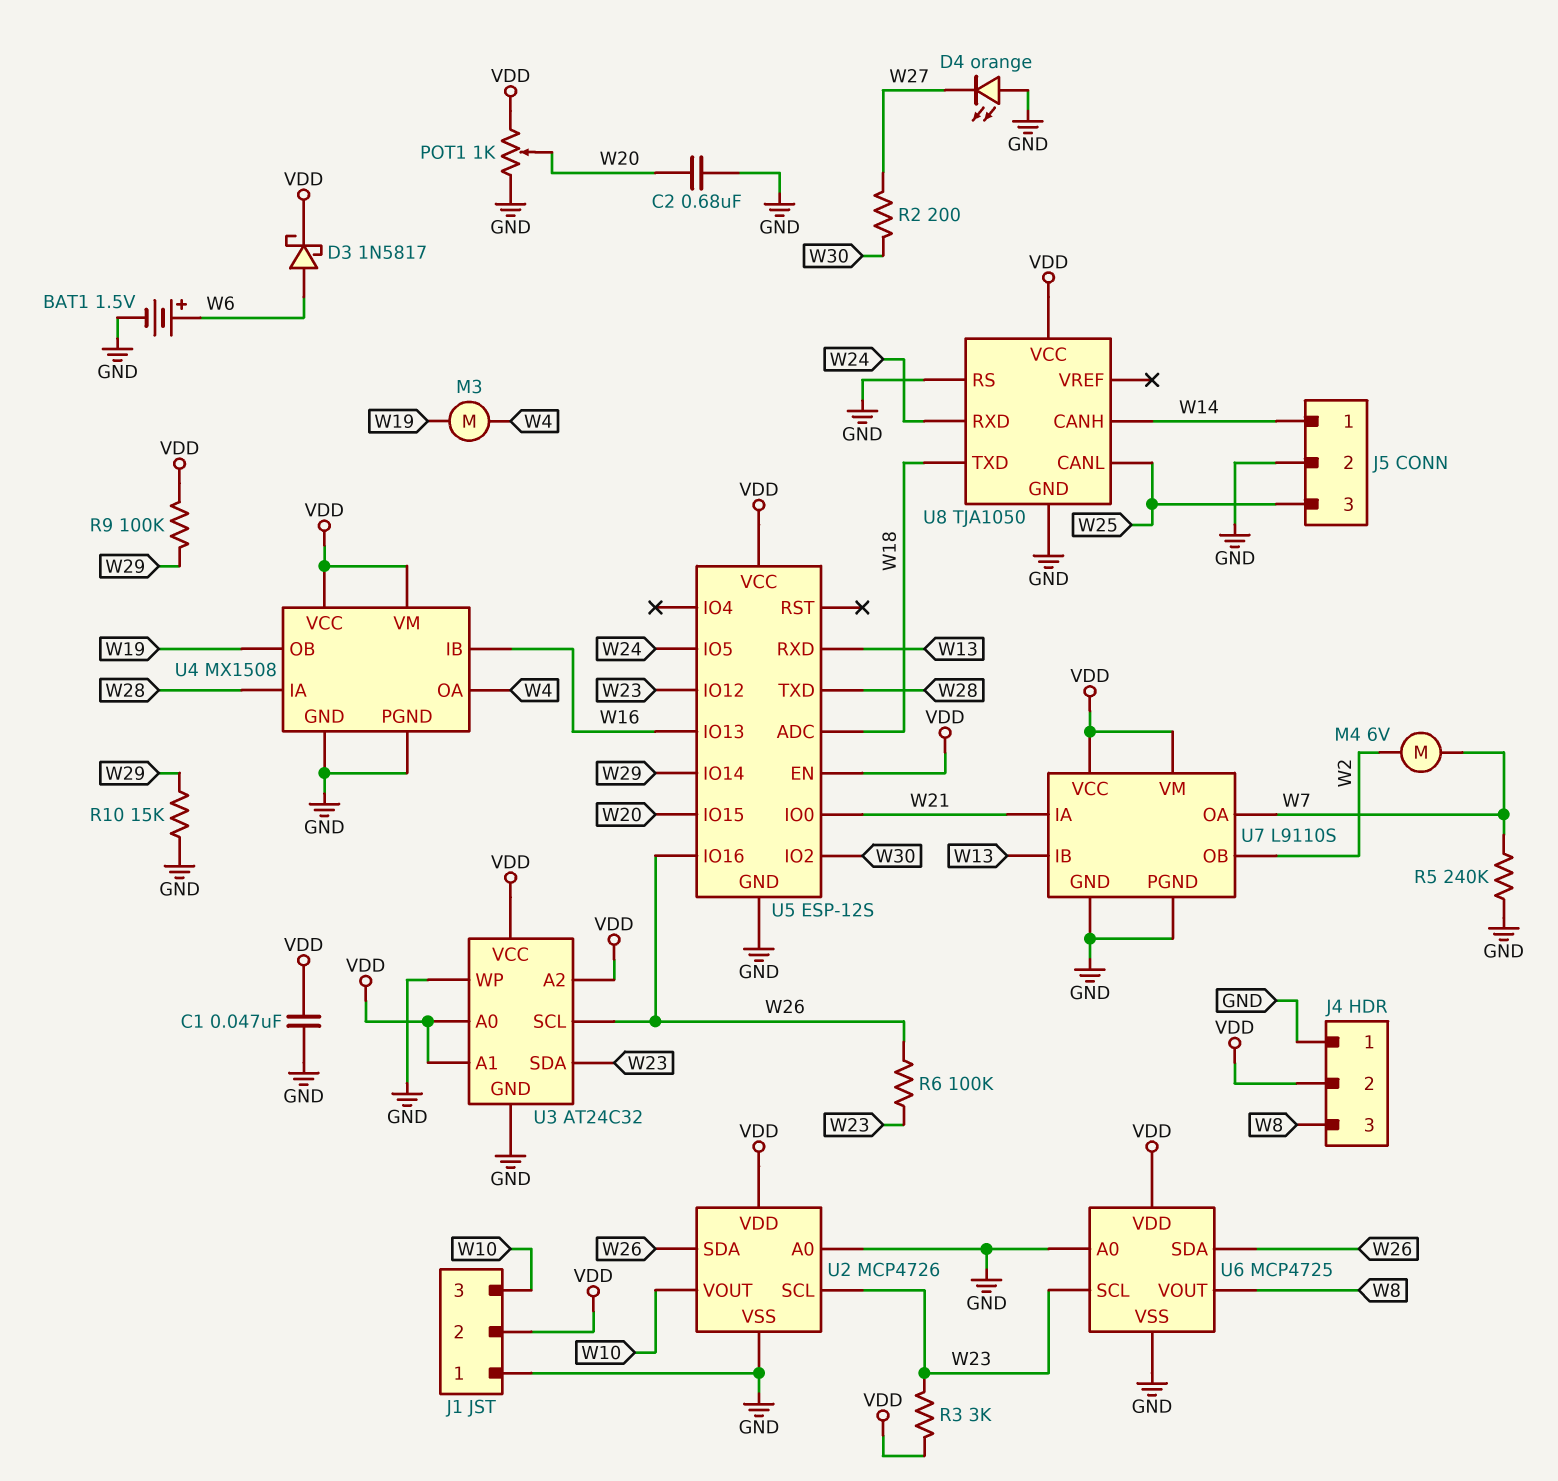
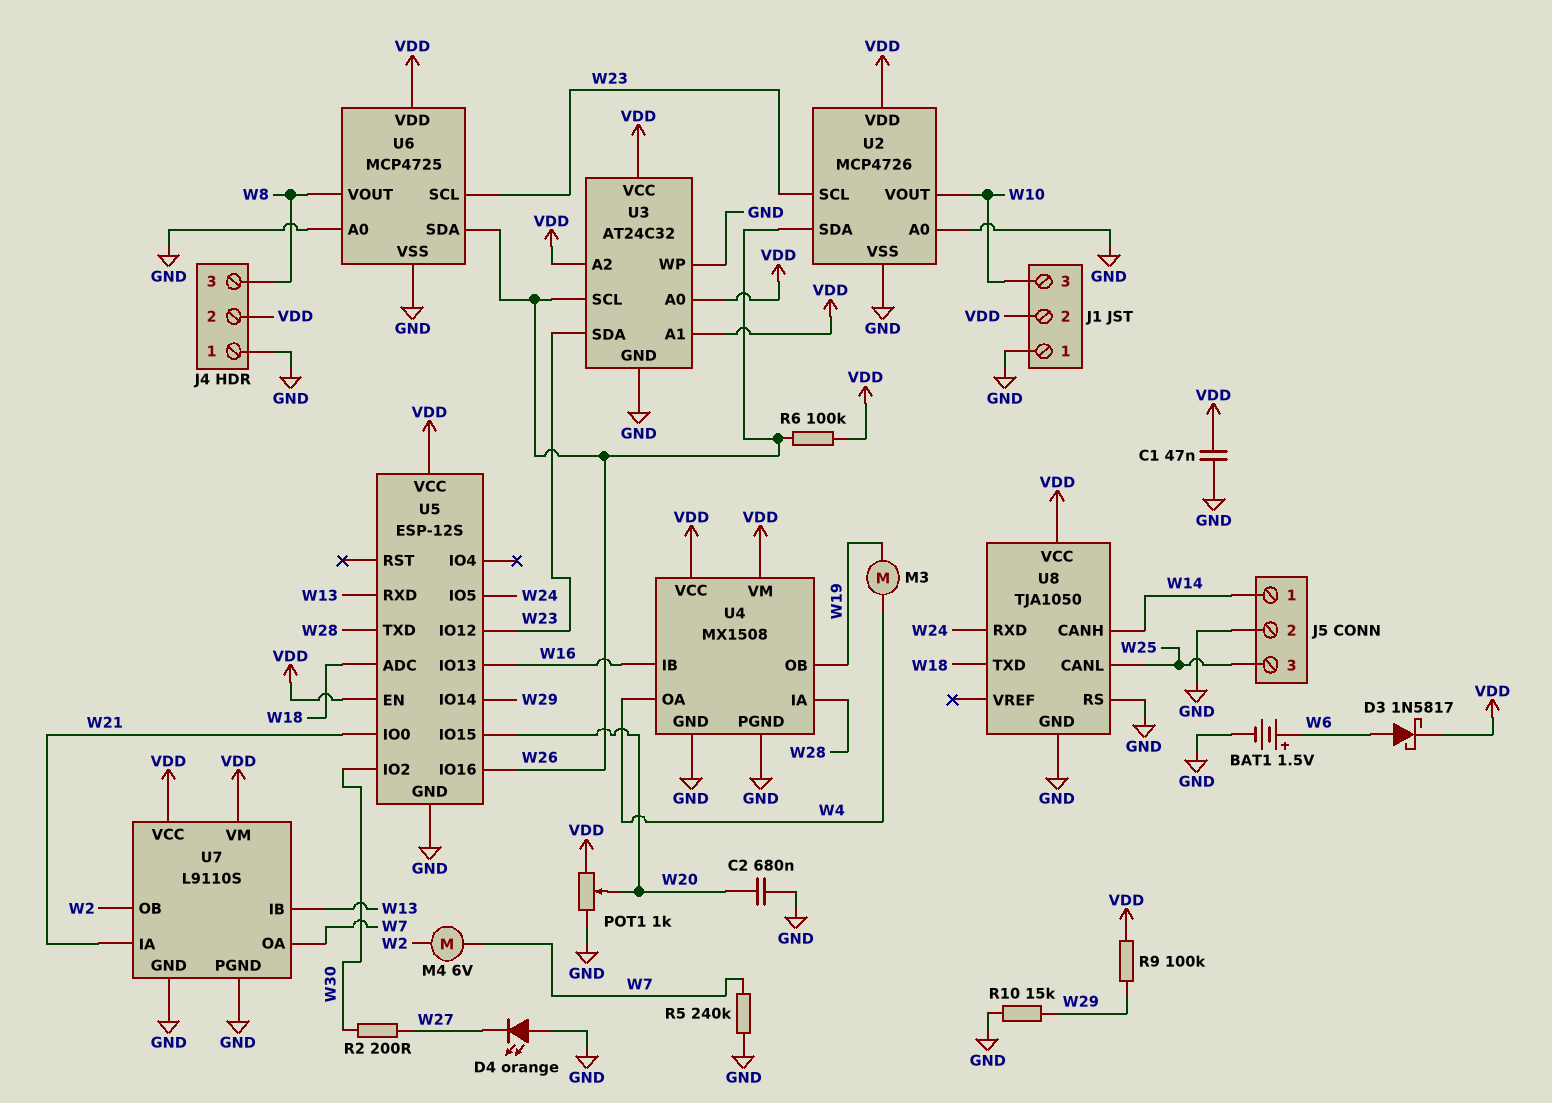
R3: 3k (VDD, W23) -> none
R6: 100k (W23, W26) -> 100k (VDD, W26)

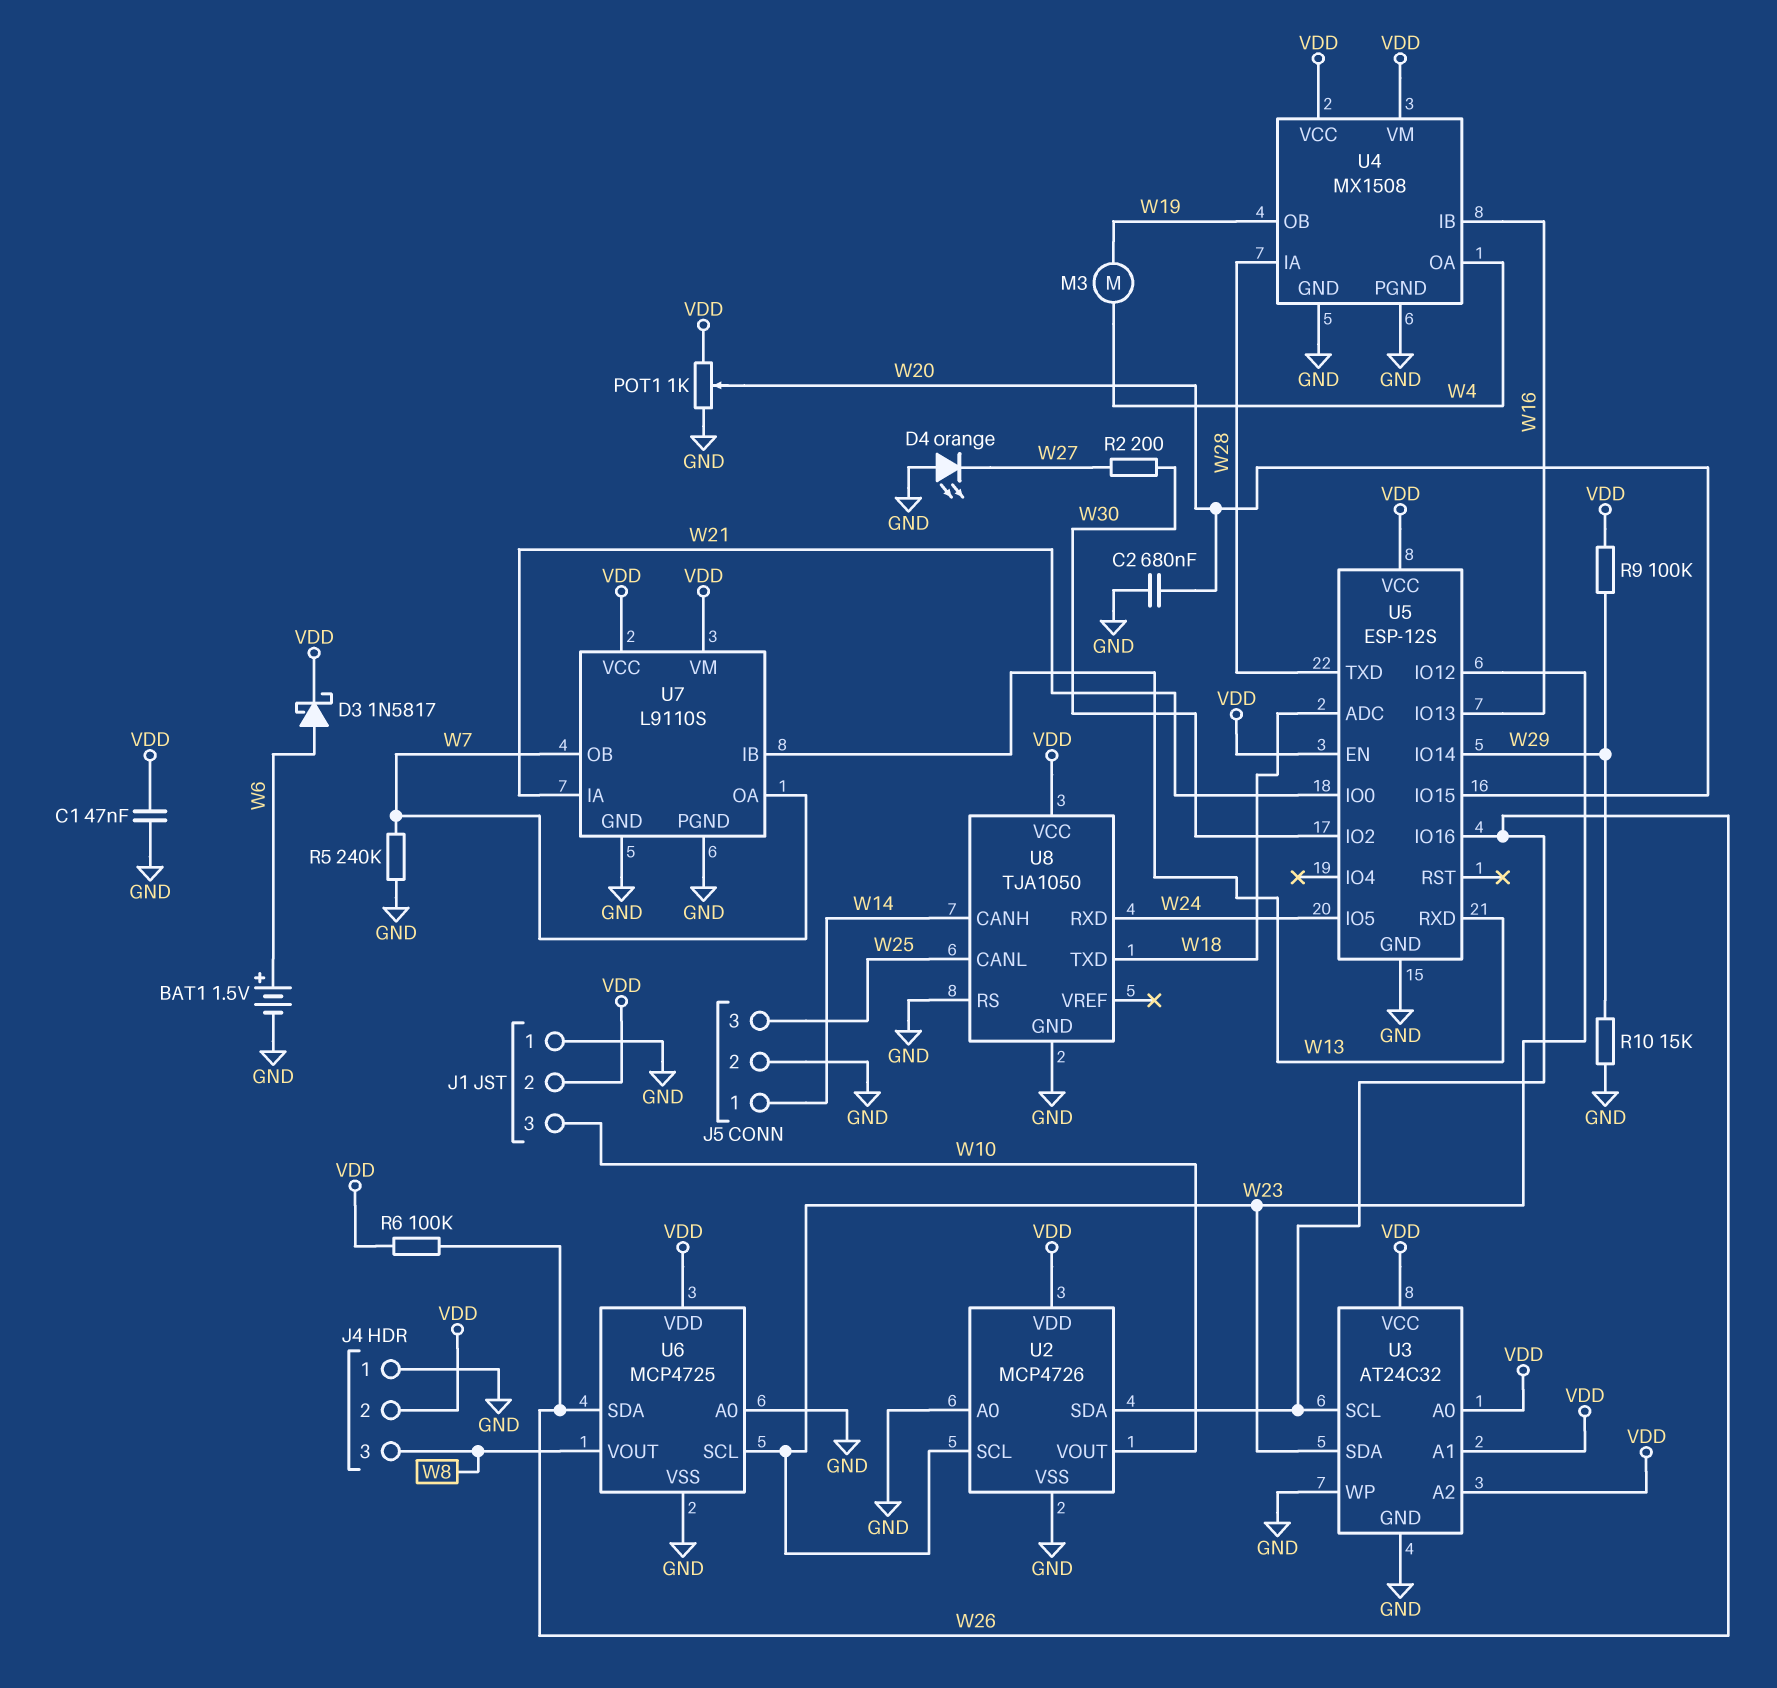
M4: motor 6V (W2, W7) -> none
U7 pin OB: W2 -> W7

